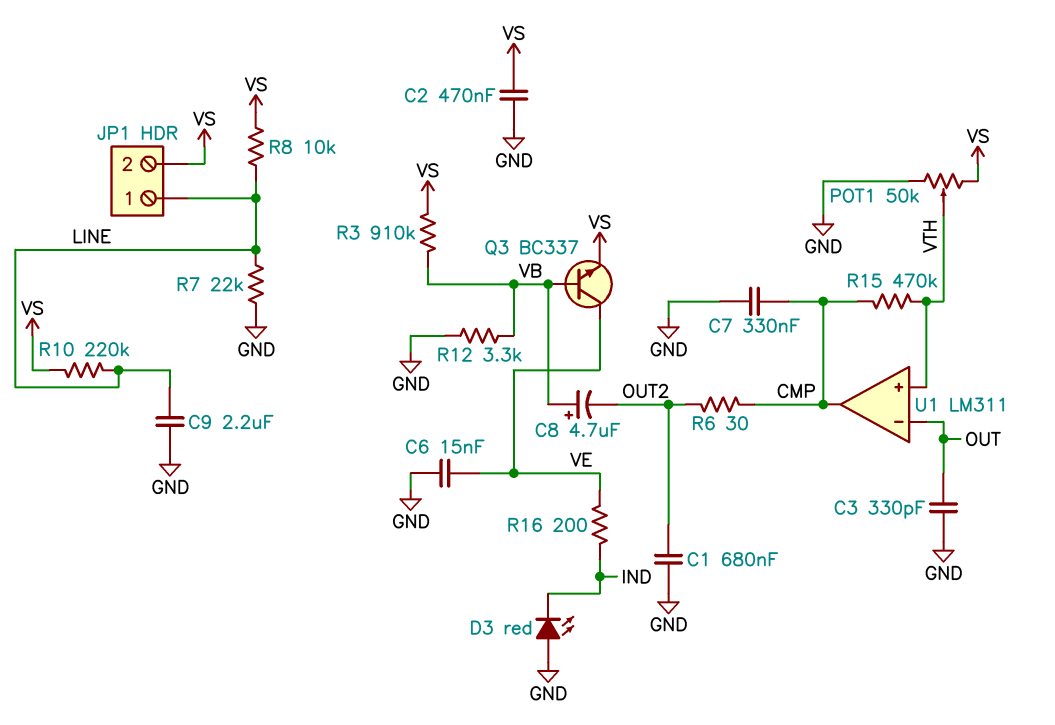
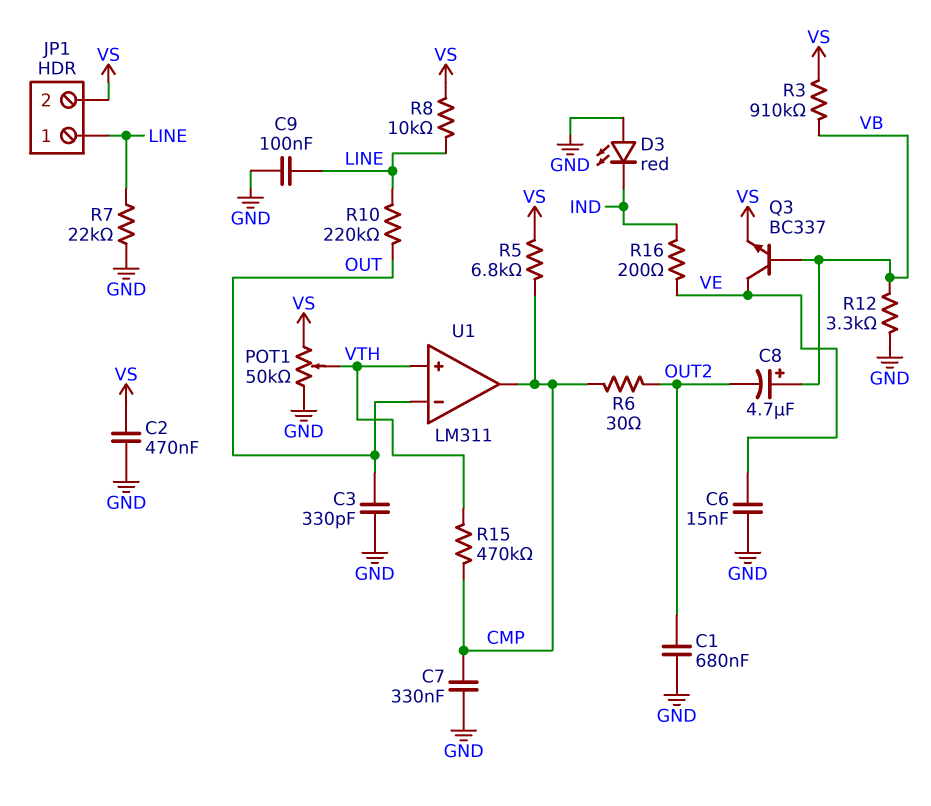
C9: 2.2uF (GND, LINE) -> 100nF (GND, LINE)
R5: none -> 6.8k (CMP, VS)
R10: 220k (LINE, VS) -> 220k (LINE, OUT)

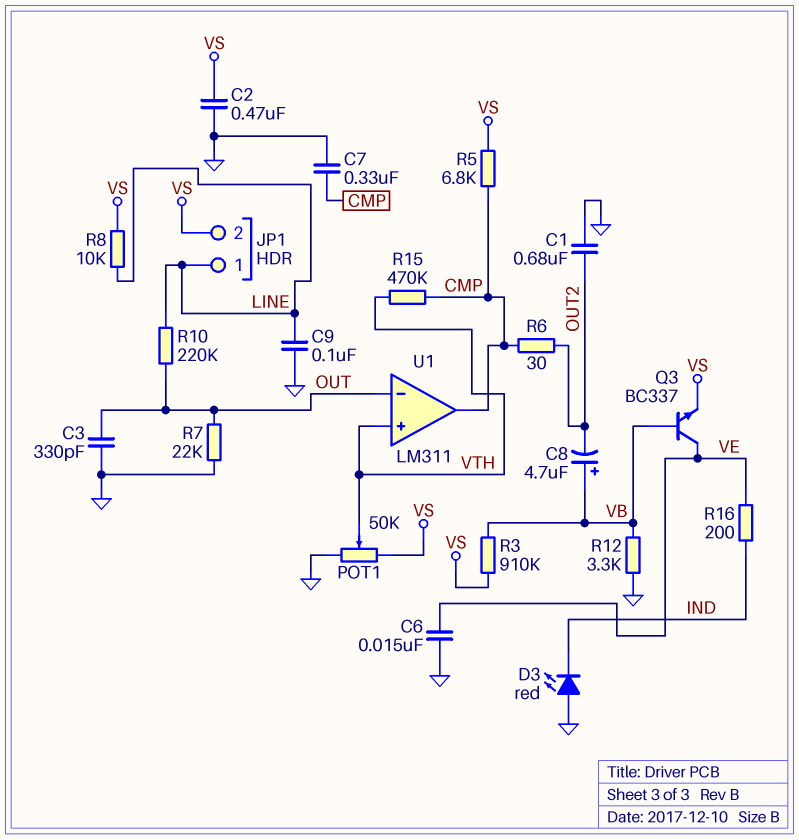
R7: 22k (GND, LINE) -> 22k (GND, OUT)

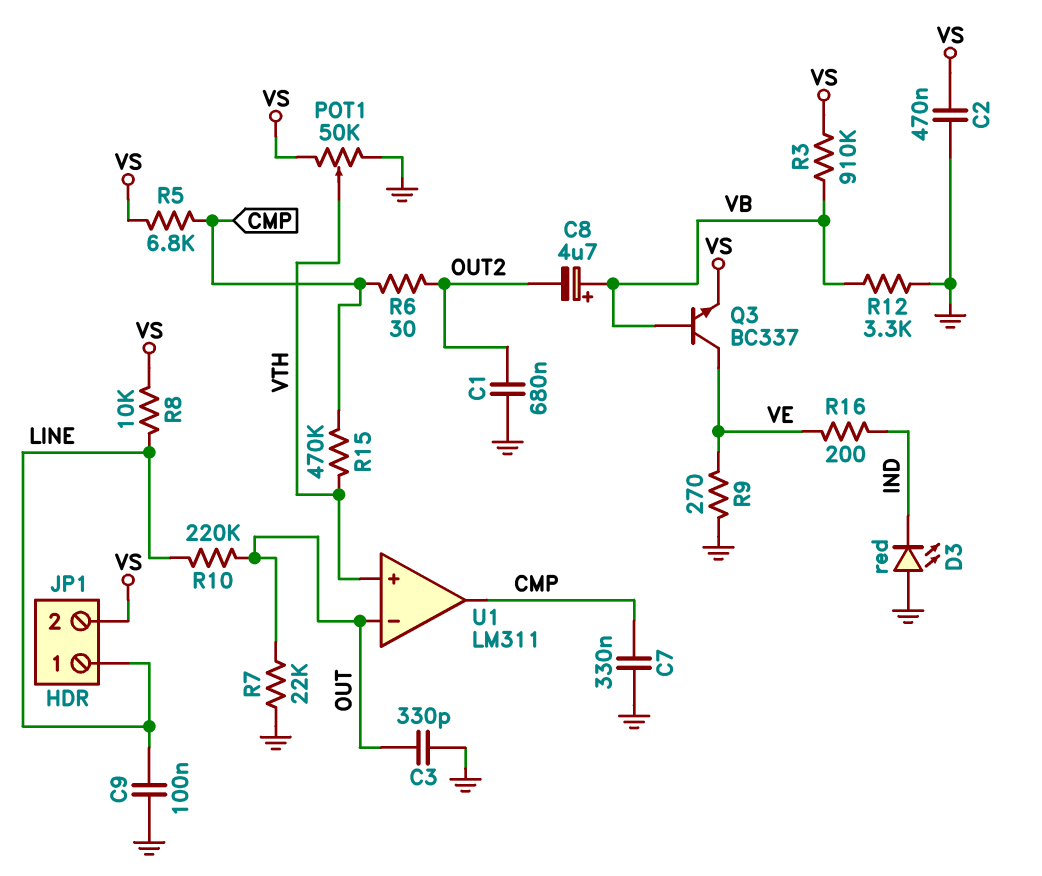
C6: 15nF (GND, VE) -> none
R9: none -> 270 (GND, VE)

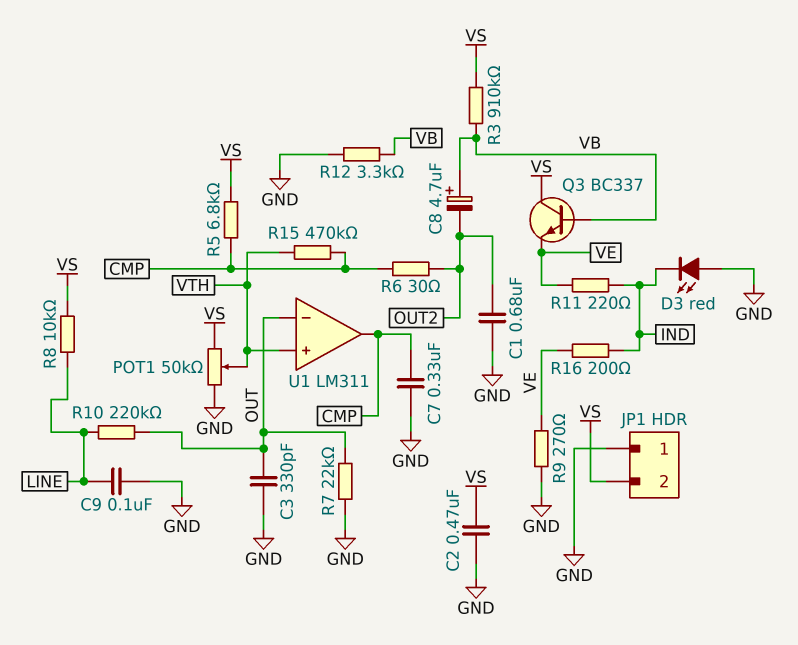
JP1 pin 1: LINE -> GND
Q3: NPN BC337 (B VB, C VE, E VS) -> NPN BC337 (B VB, C VS, E VE)
R11: none -> 220 (IND, VE)

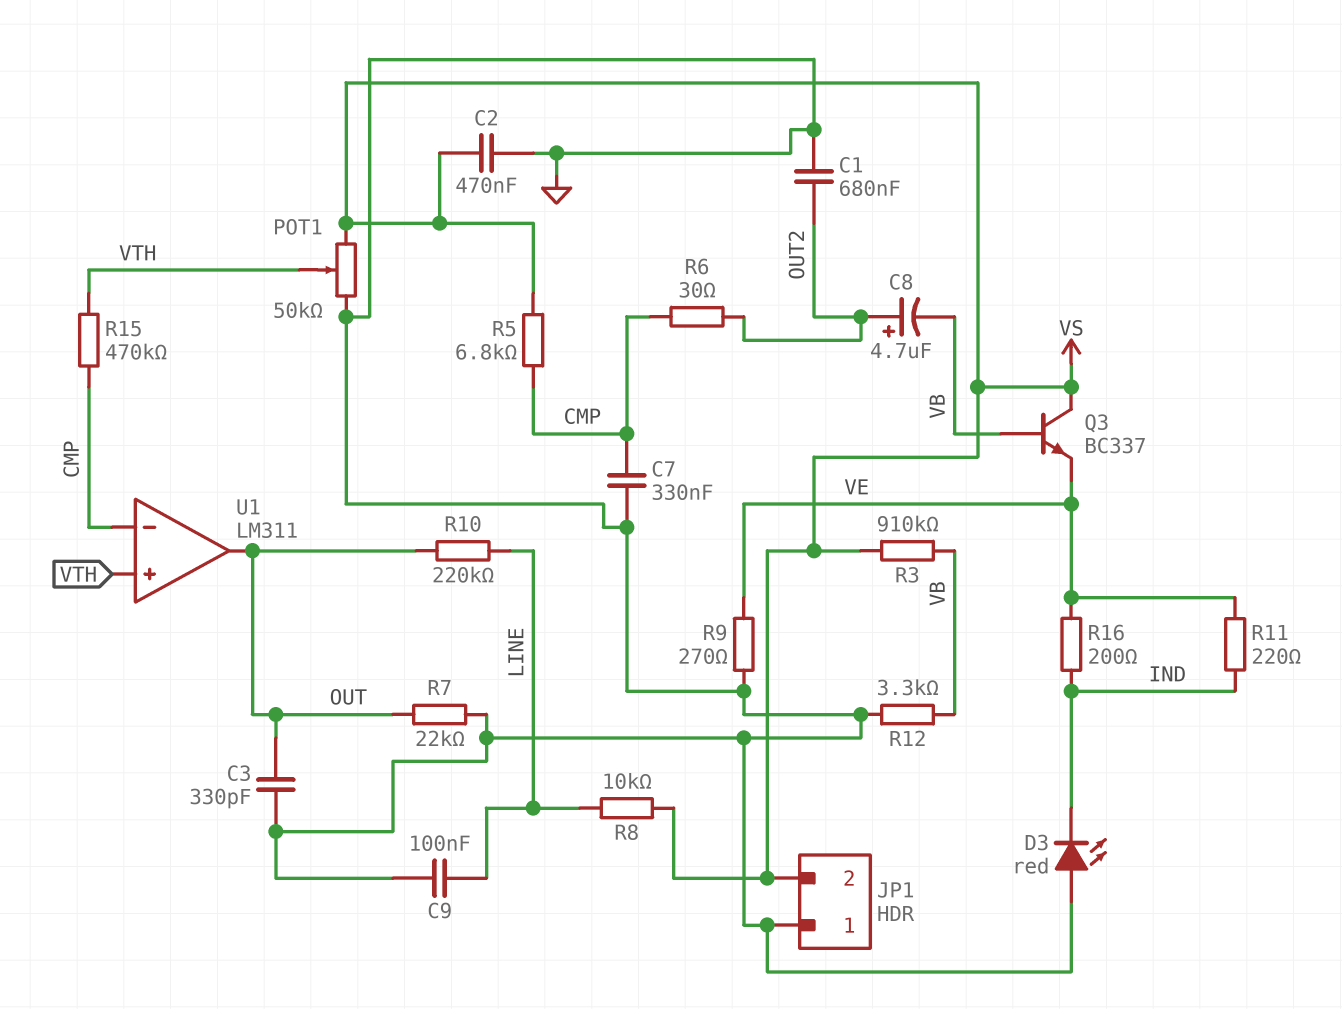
C8: 4.7uF (plus VB, minus OUT2) -> 4.7uF (plus OUT2, minus VB)
U1 pin in-: OUT -> CMP
U1 pin out: CMP -> OUT

